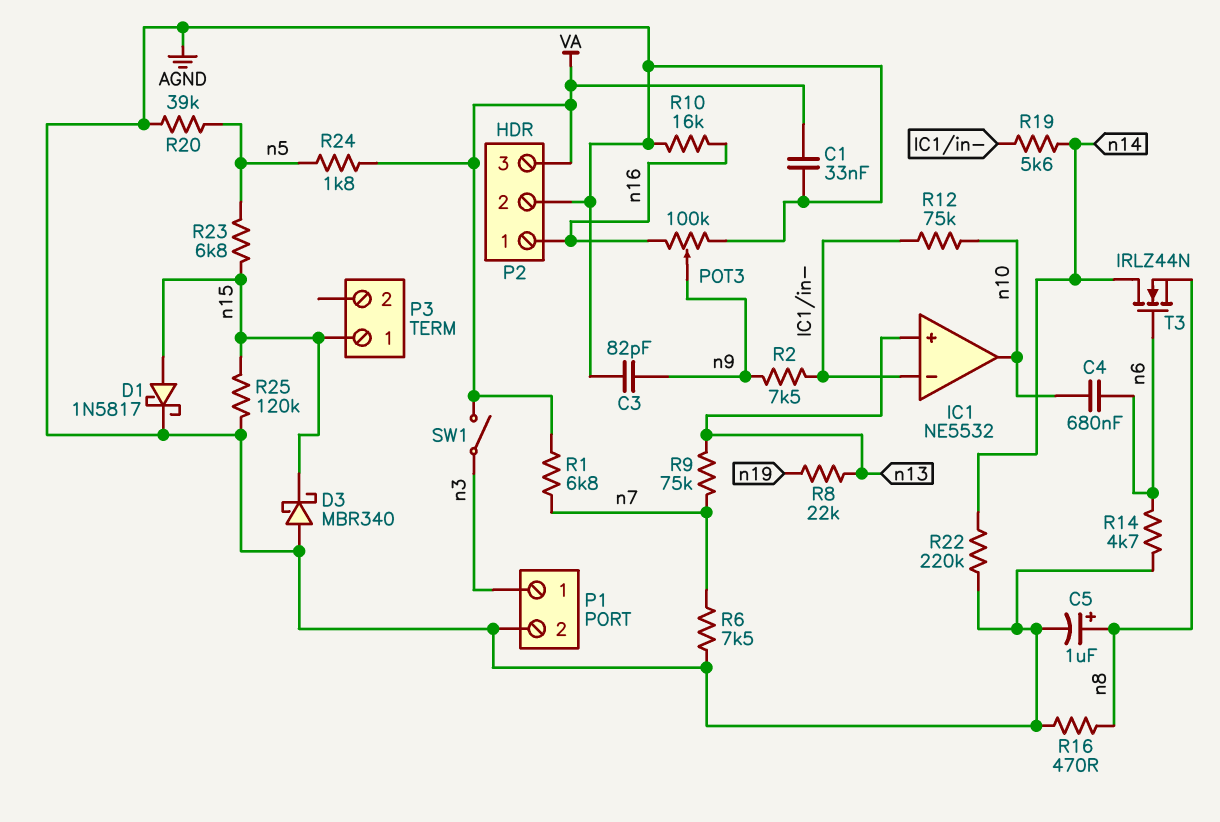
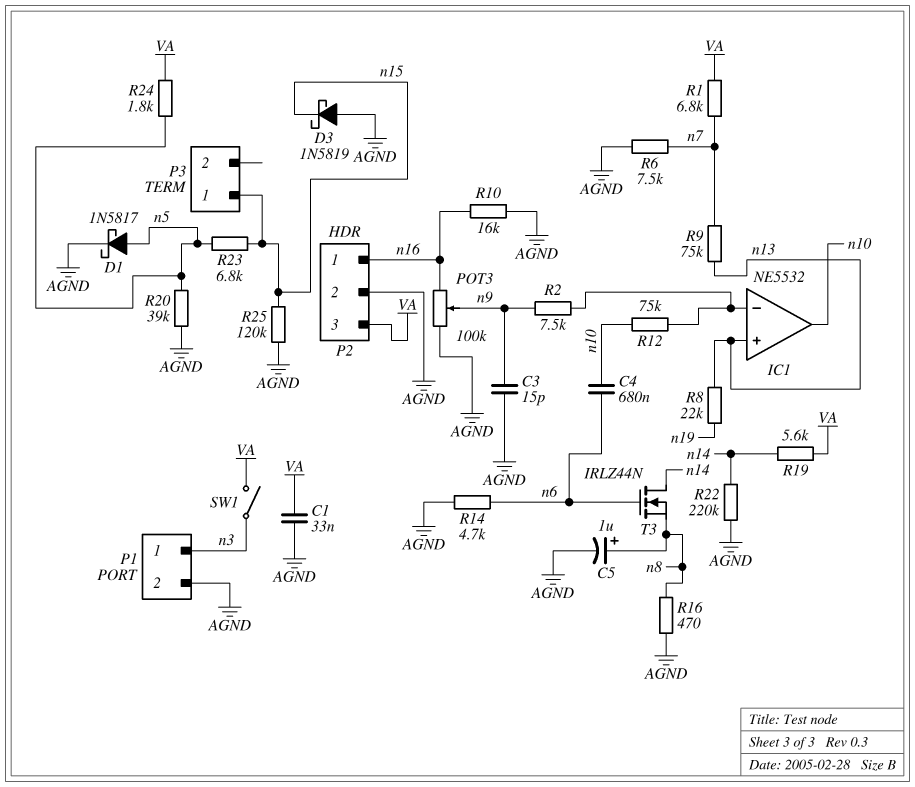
C3: 82pF (AGND, n9) -> 15pF (AGND, n9)
D1: schottky 1N5817 (A n15, K AGND) -> schottky 1N5817 (A n5, K AGND)
D3: schottky MBR340 (A AGND, K n15) -> schottky 1N5819 (A AGND, K n15)
R19: 5.6k (IC1/in-, n14) -> 5.6k (VA, n14)

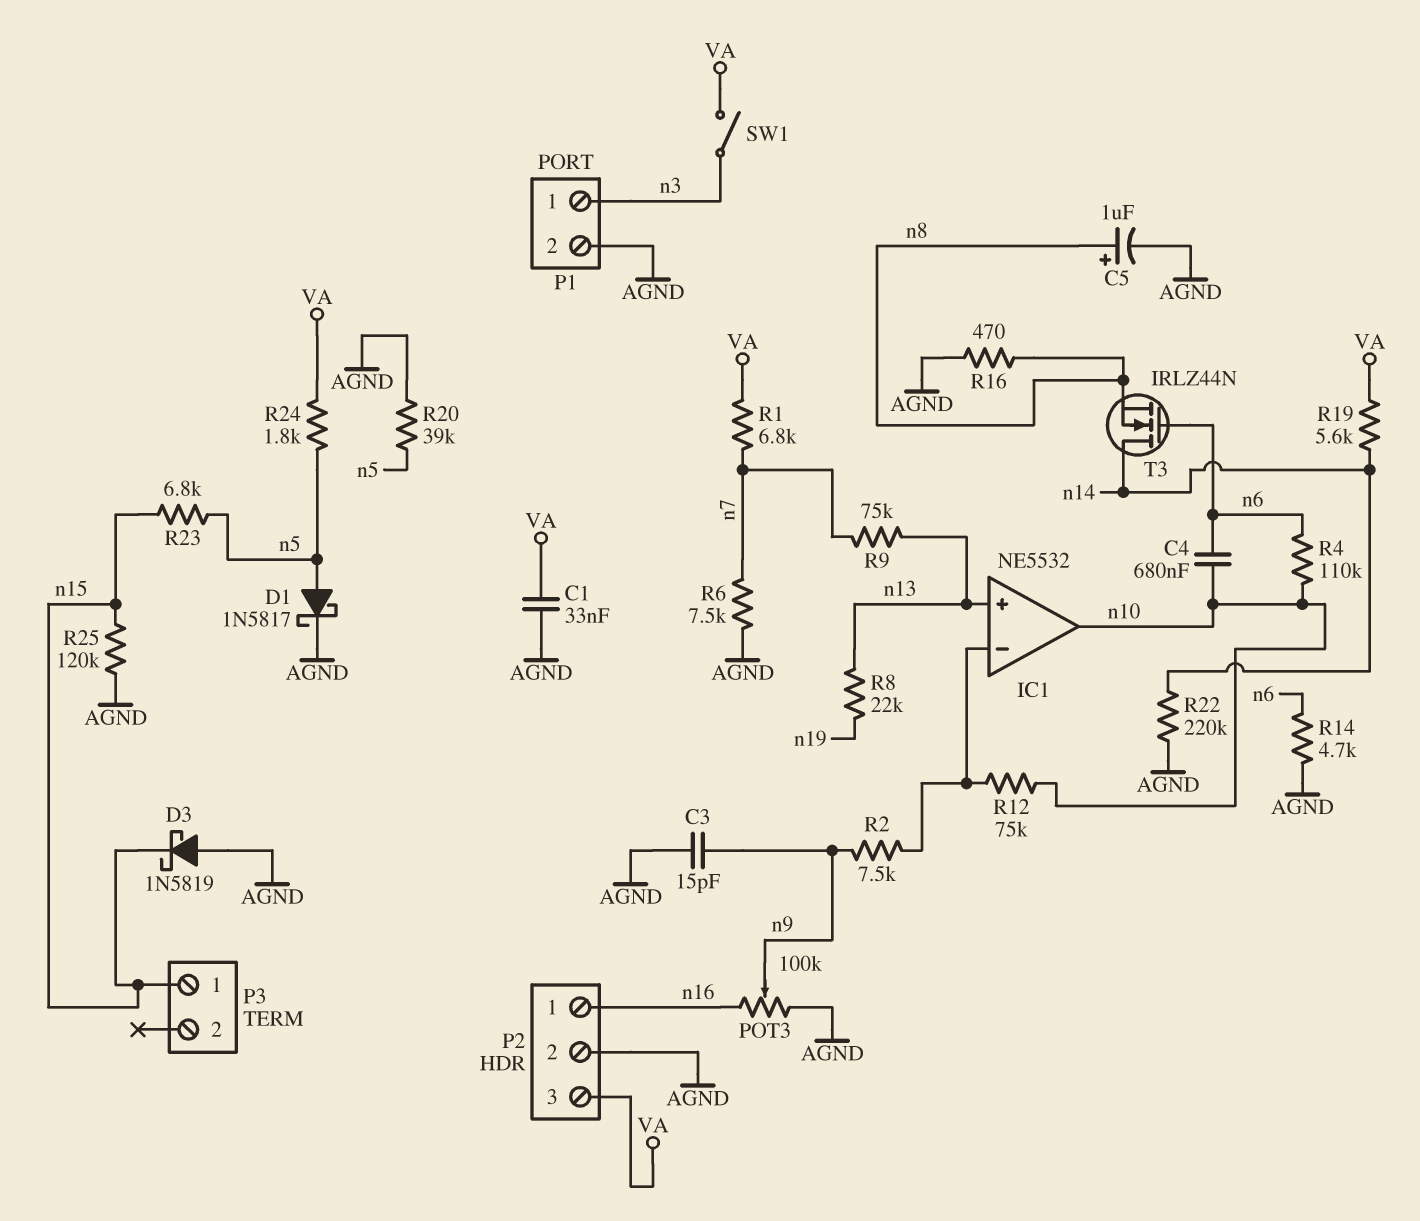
R4: none -> 110k (n6, n10)
R10: 16k (AGND, n16) -> none

